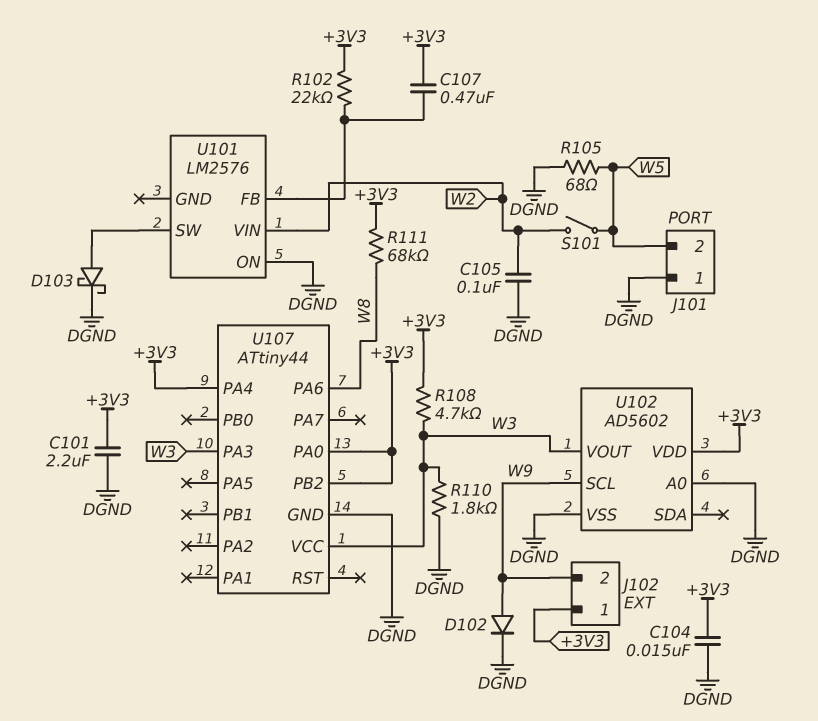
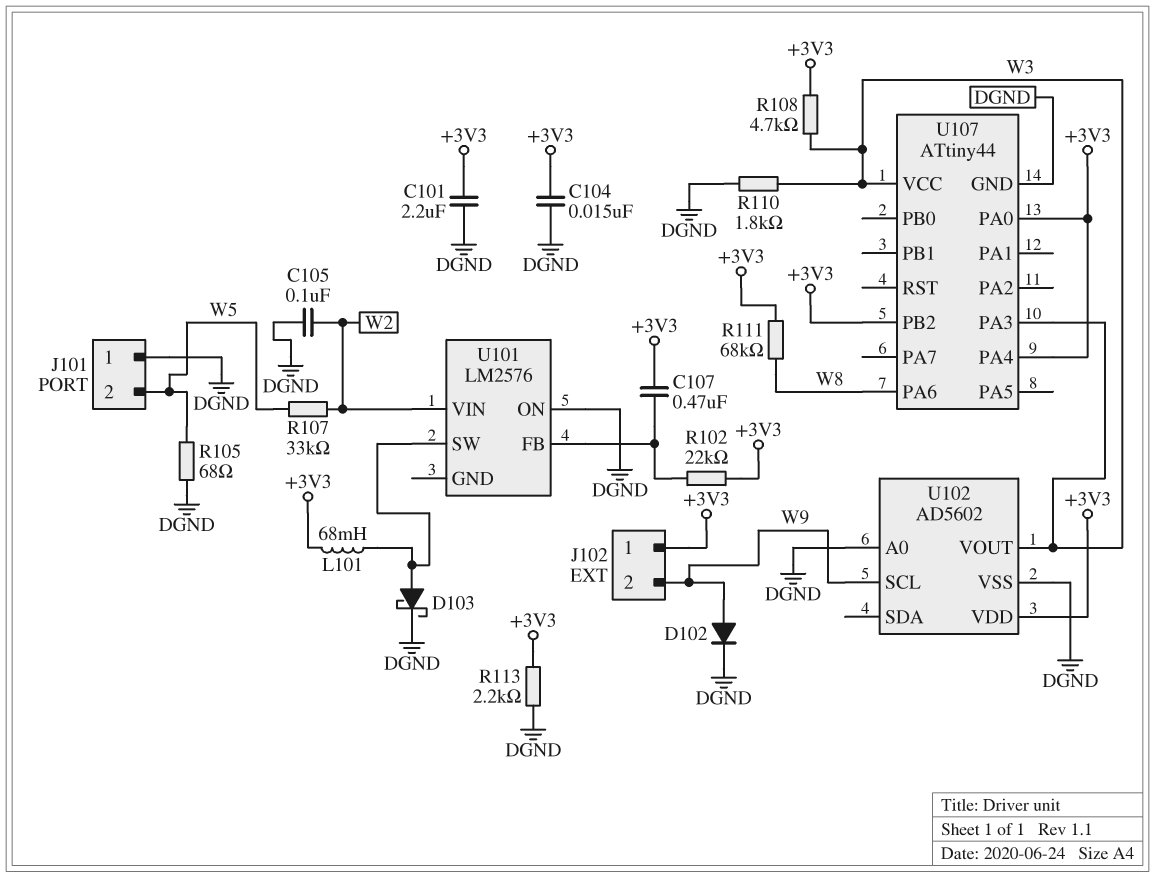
L101: none -> 68mH (+3V3, U101/SW)
R107: none -> 33k (W2, W5)
R113: none -> 2.2k (+3V3, DGND)
S101: switch (W2, W5) -> none

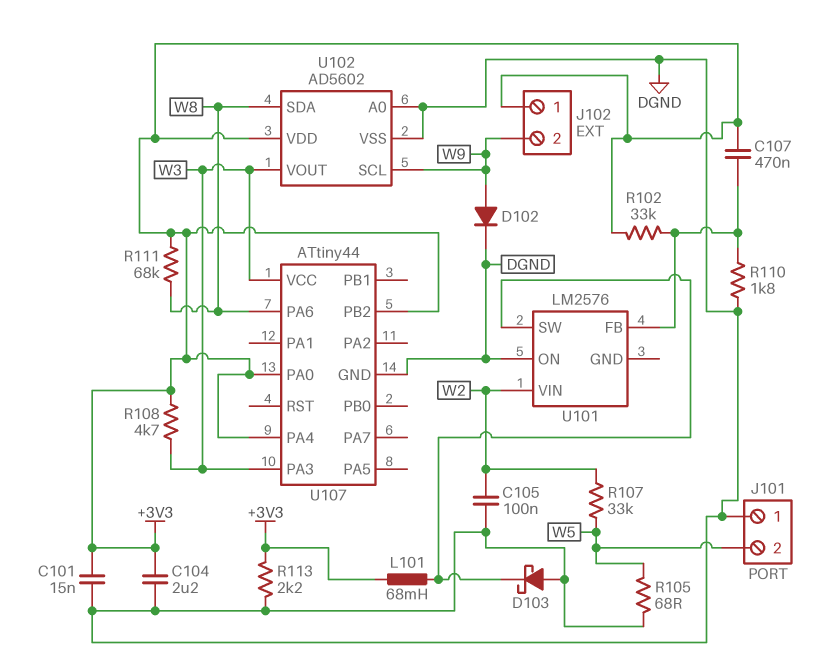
C101: 2.2uF (+3V3, DGND) -> 15nF (+3V3, DGND)
C104: 15nF (+3V3, DGND) -> 2.2uF (+3V3, DGND)
D103: schottky (A U101/SW, K DGND) -> schottky (A DGND, K U101/SW)
R102: 22k (+3V3, U101/FB) -> 33k (+3V3, U101/FB)
R110: 1.8k (DGND, W3) -> 1.8k (DGND, U101/FB)
U102 pin SDA: none -> W8

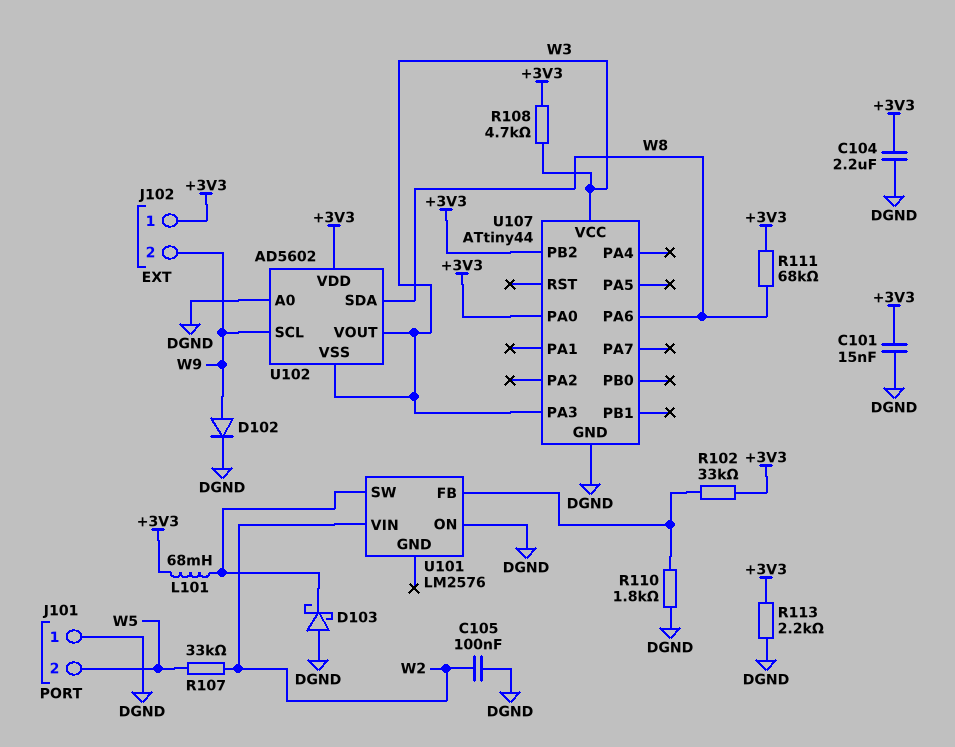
C107: 470nF (+3V3, U101/FB) -> none
R105: 68 (DGND, W5) -> none
U102 pin VSS: DGND -> W3
U107 pin PA4: +3V3 -> none

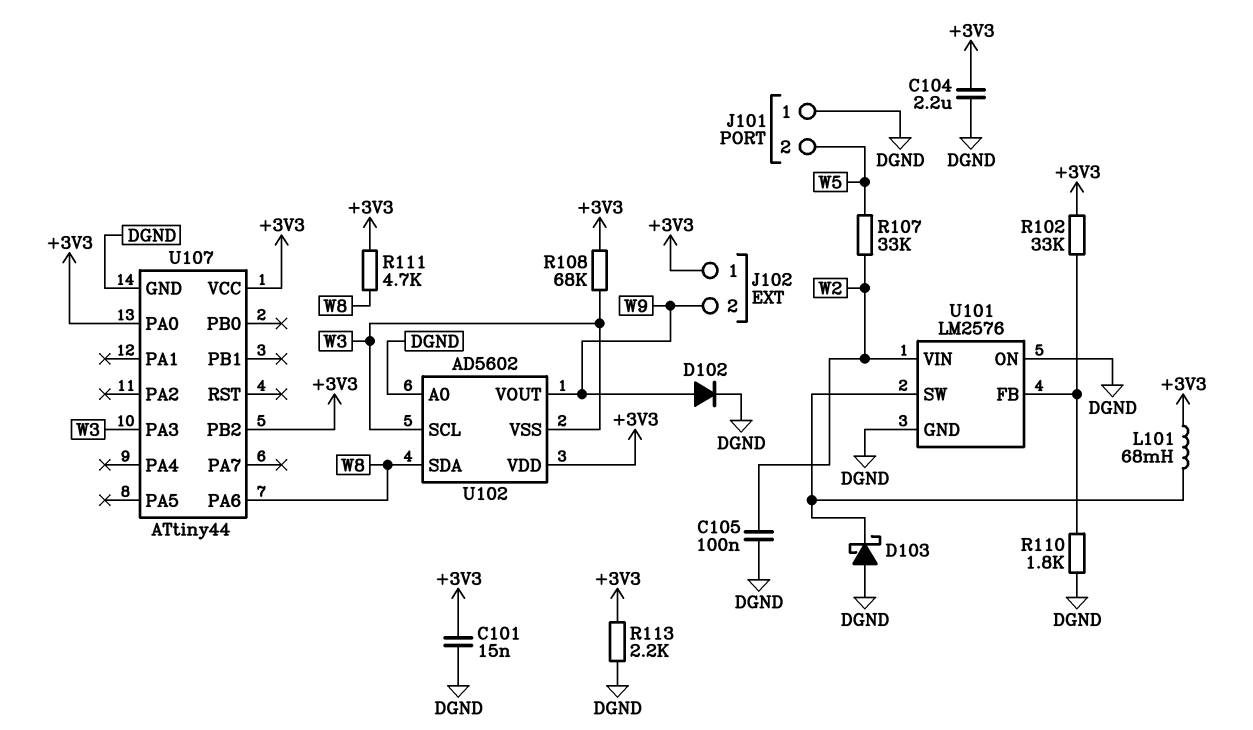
R108: 4.7k (+3V3, W3) -> 68k (+3V3, W3)
R111: 68k (+3V3, W8) -> 4.7k (+3V3, W8)
U101 pin GND: none -> DGND
U102 pin SCL: W9 -> W3
U102 pin VOUT: W3 -> W9
U107 pin VCC: W3 -> +3V3

